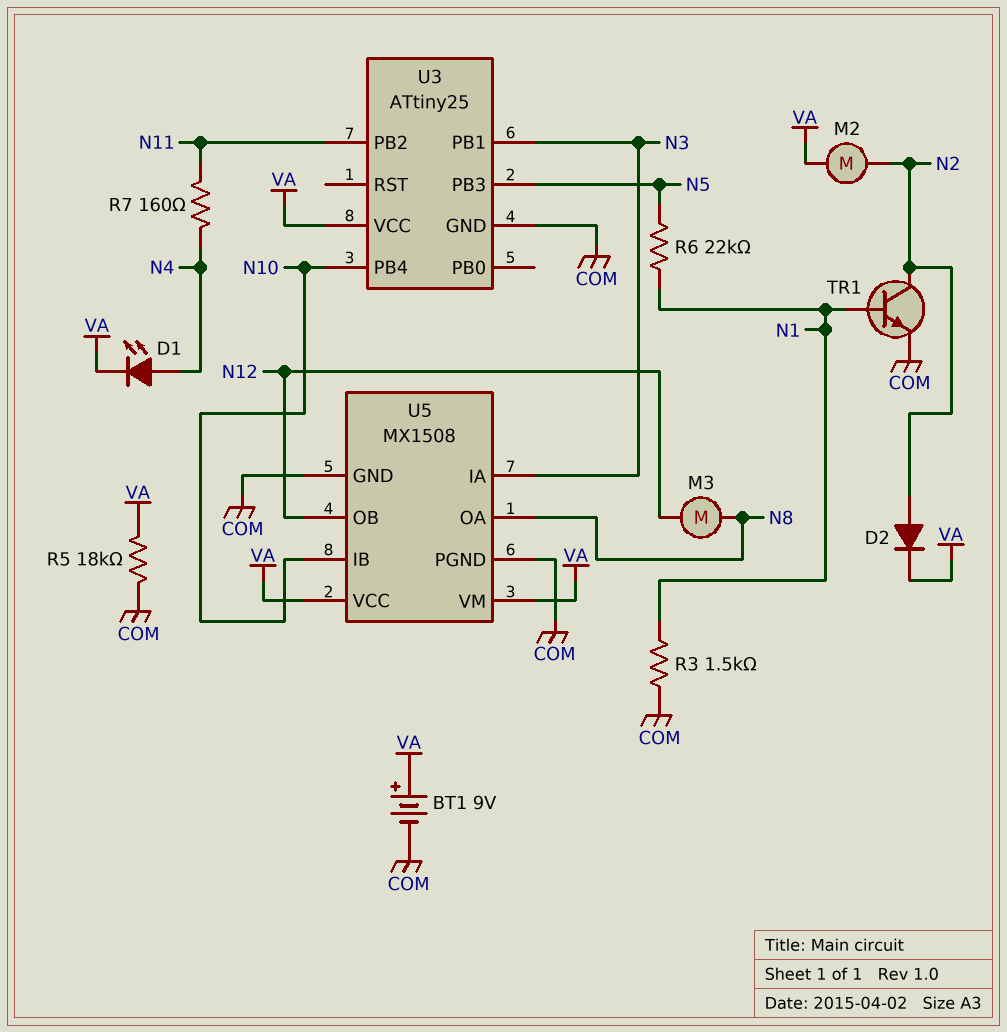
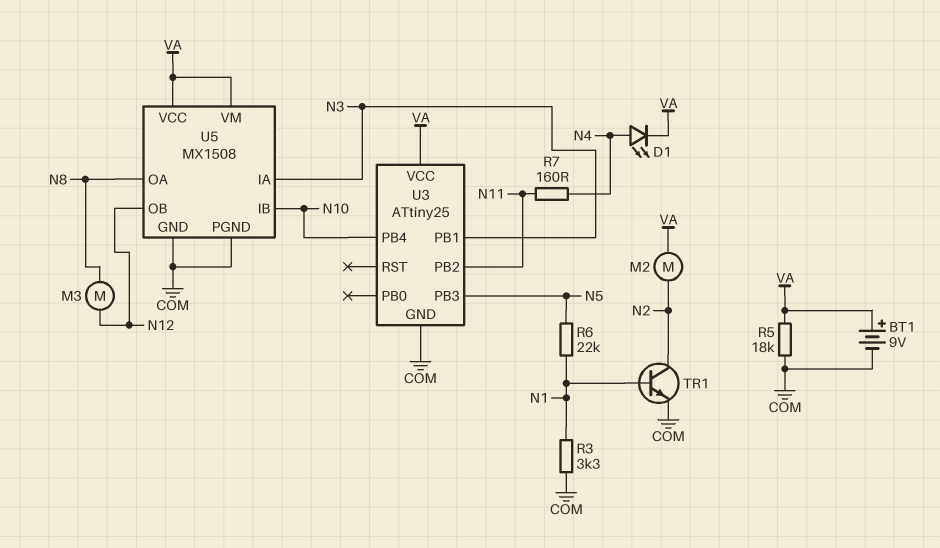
D2: diode (A N2, K VA) -> none
R3: 1.5k (COM, N1) -> 3.3k (COM, N1)

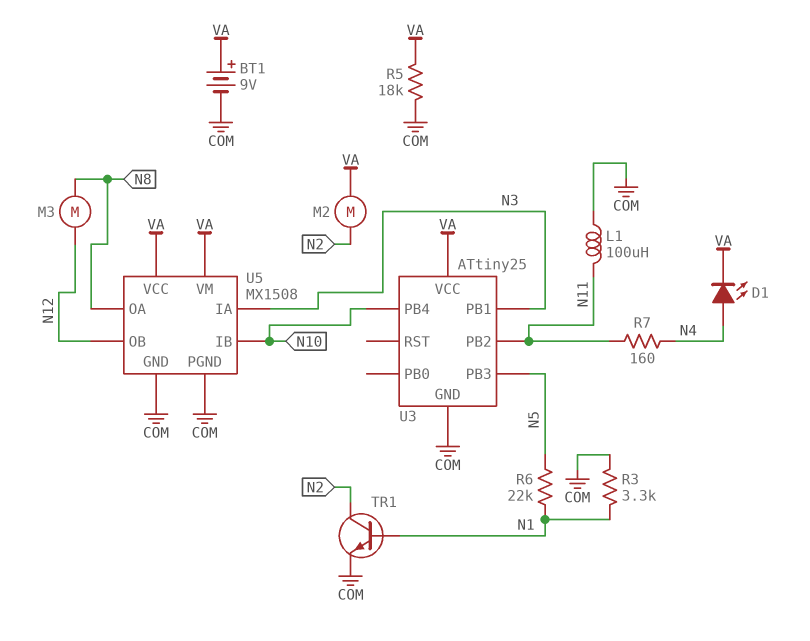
L1: none -> 100uH (COM, N11)

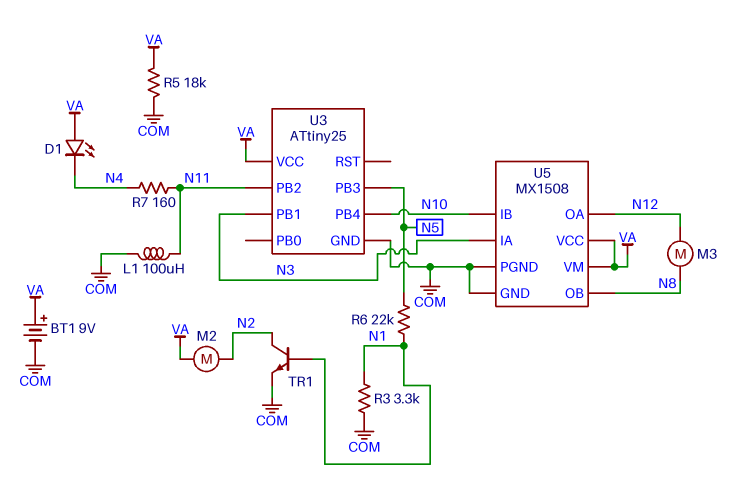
D1: LED (A N4, K VA) -> LED (A VA, K N4)
U5 pin OA: N8 -> N12
U5 pin OB: N12 -> N8

